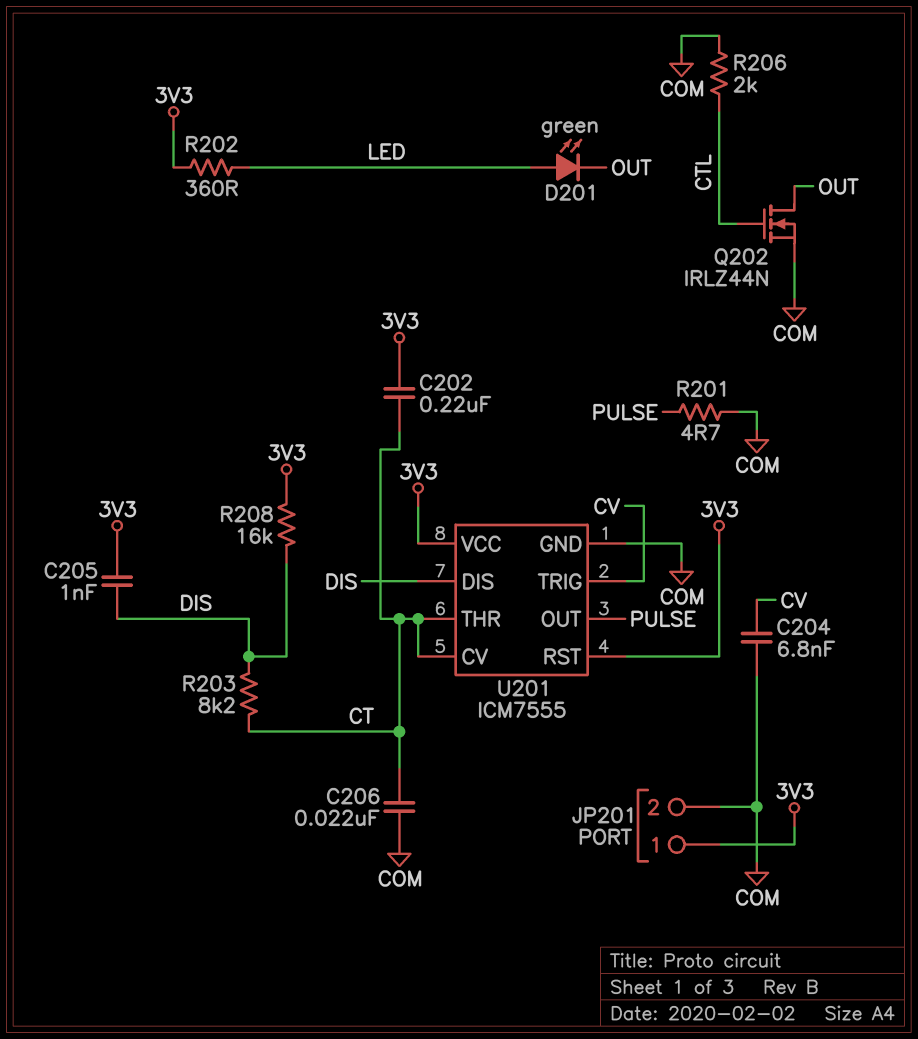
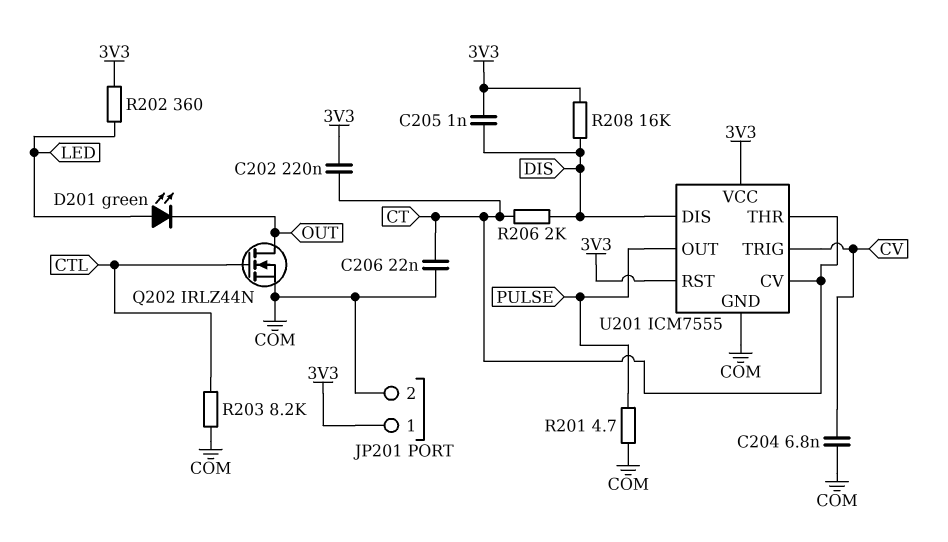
R203: 8.2k (CT, DIS) -> 8.2k (COM, CTL)
R206: 2k (COM, CTL) -> 2k (CT, DIS)

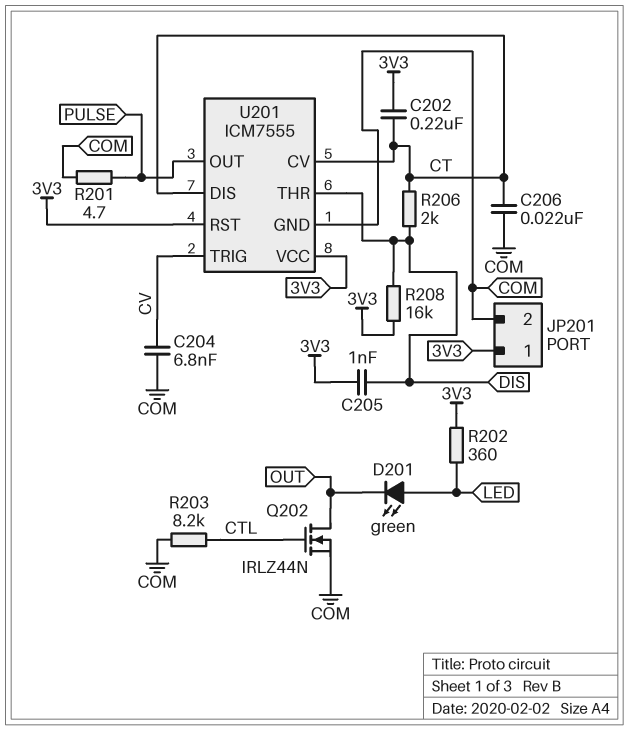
U201 pin DIS: DIS -> CT
U201 pin THR: CT -> DIS

